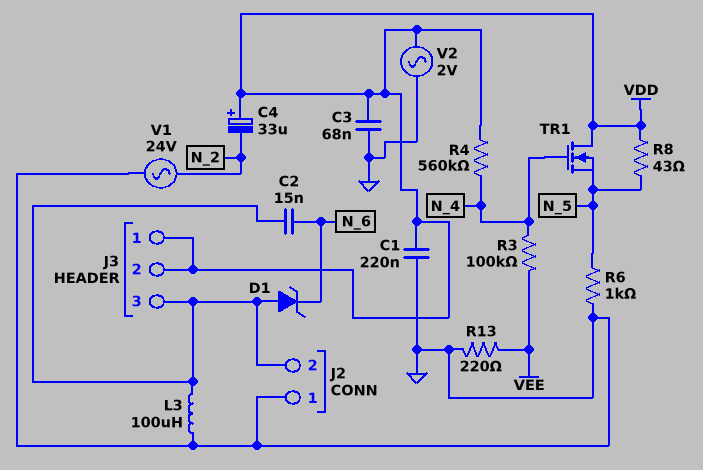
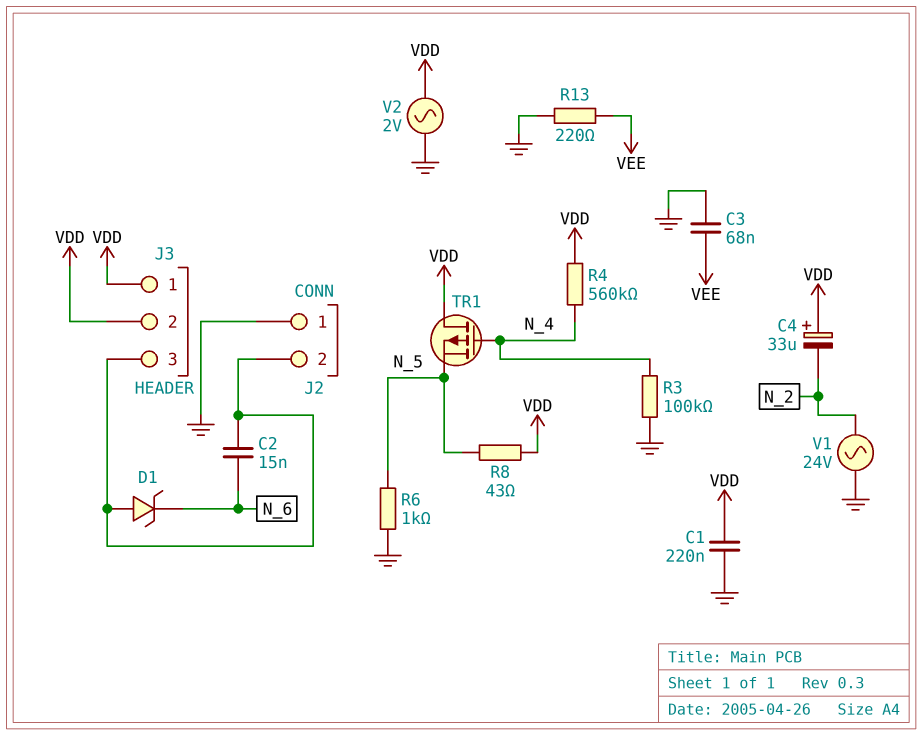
C3: 68nF (GND, VDD) -> 68nF (GND, VEE)
L3: 100uH (GND, J2/2) -> none
R3: 100k (N_4, VEE) -> 100k (GND, N_4)
TR1: NMOS (G N_4, D VDD, S N_5) -> PMOS (G N_4, D VDD, S N_5)

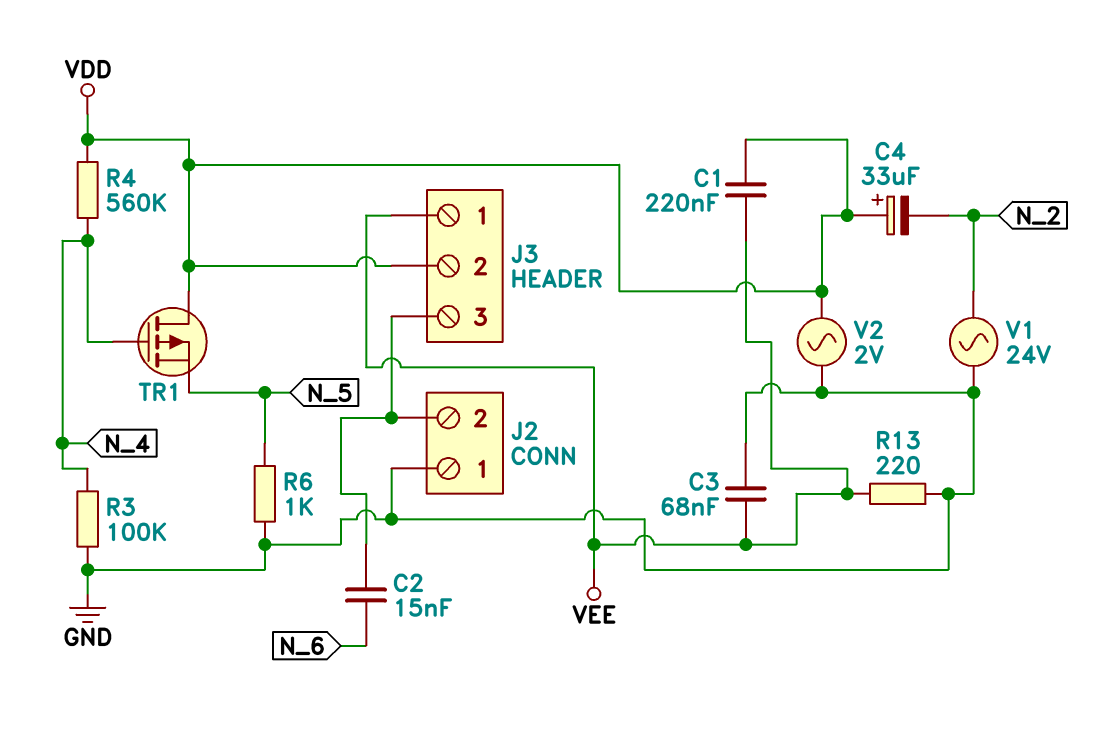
C1: 220nF (GND, VDD) -> 220nF (VDD, VEE)
D1: zener (A J2/2, K N_6) -> none
J3 pin 1: VDD -> VEE
R8: 43 (N_5, VDD) -> none

